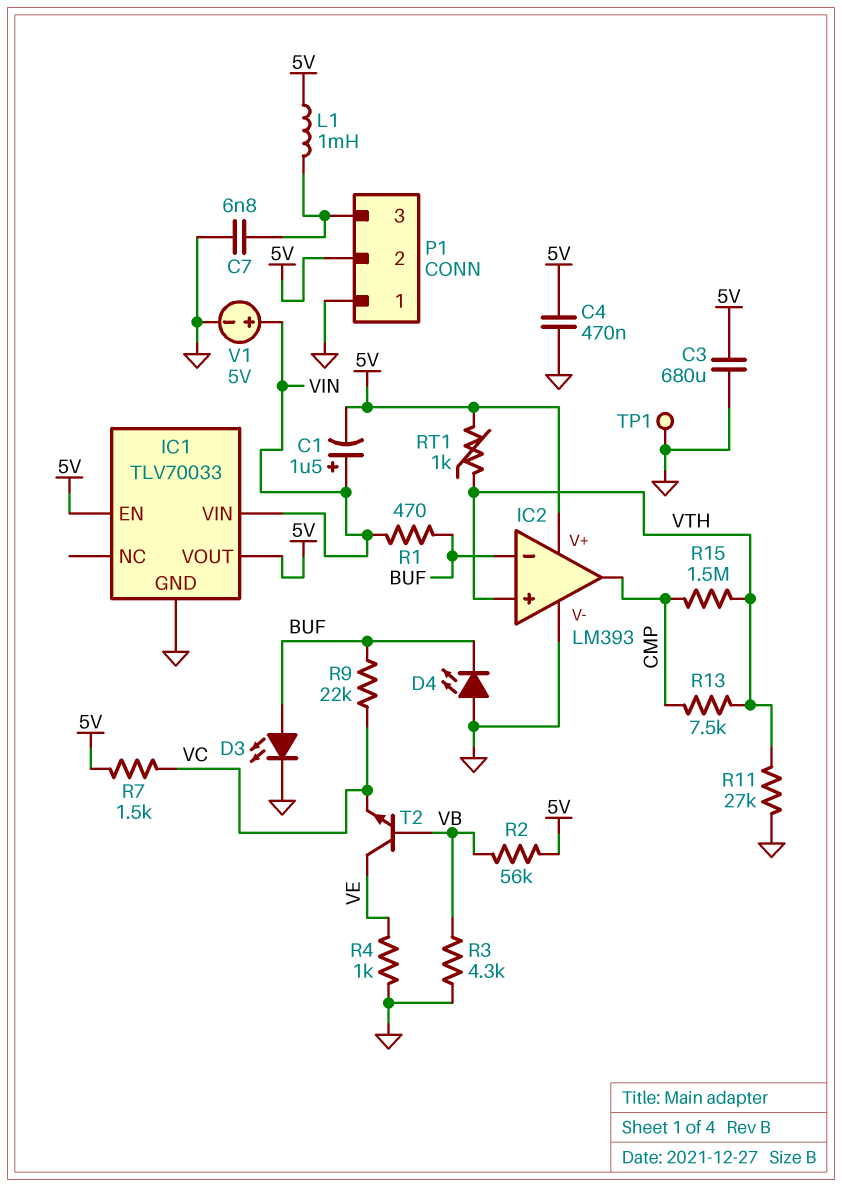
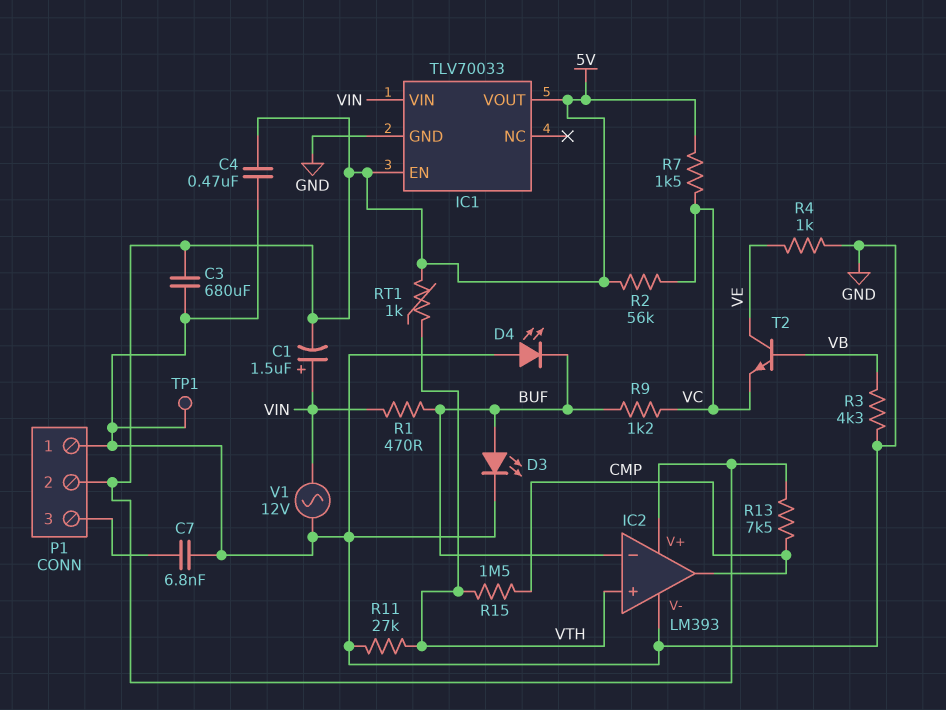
L1: 1mH (5V, P1/3) -> none
R2: 56k (5V, VB) -> 56k (5V, VC)
R9: 22k (BUF, VC) -> 1.2k (BUF, VC)
R13: 7.5k (CMP, VTH) -> 7.5k (5V, CMP)
V1: 5V (plus VIN, minus GND) -> AC 12V (GND, VIN)

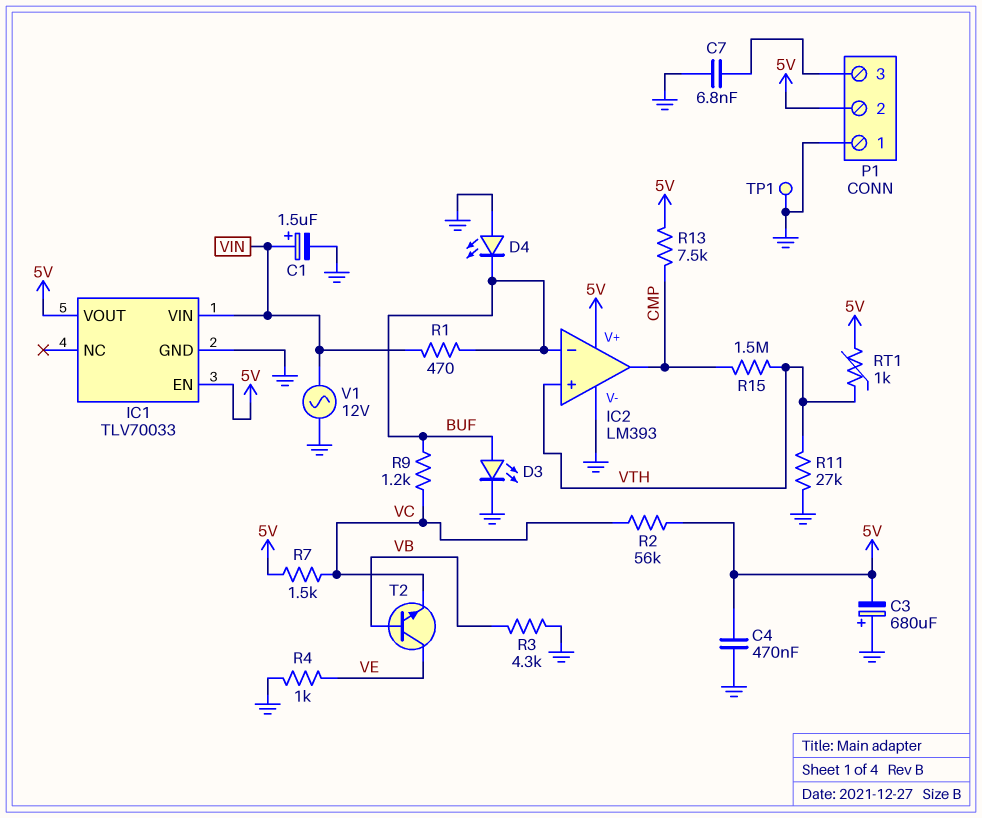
C1: 1.5uF (plus VIN, minus 5V) -> 1.5uF (plus VIN, minus GND)
C3: 680uF (5V, GND) -> 680uF (plus GND, minus 5V)

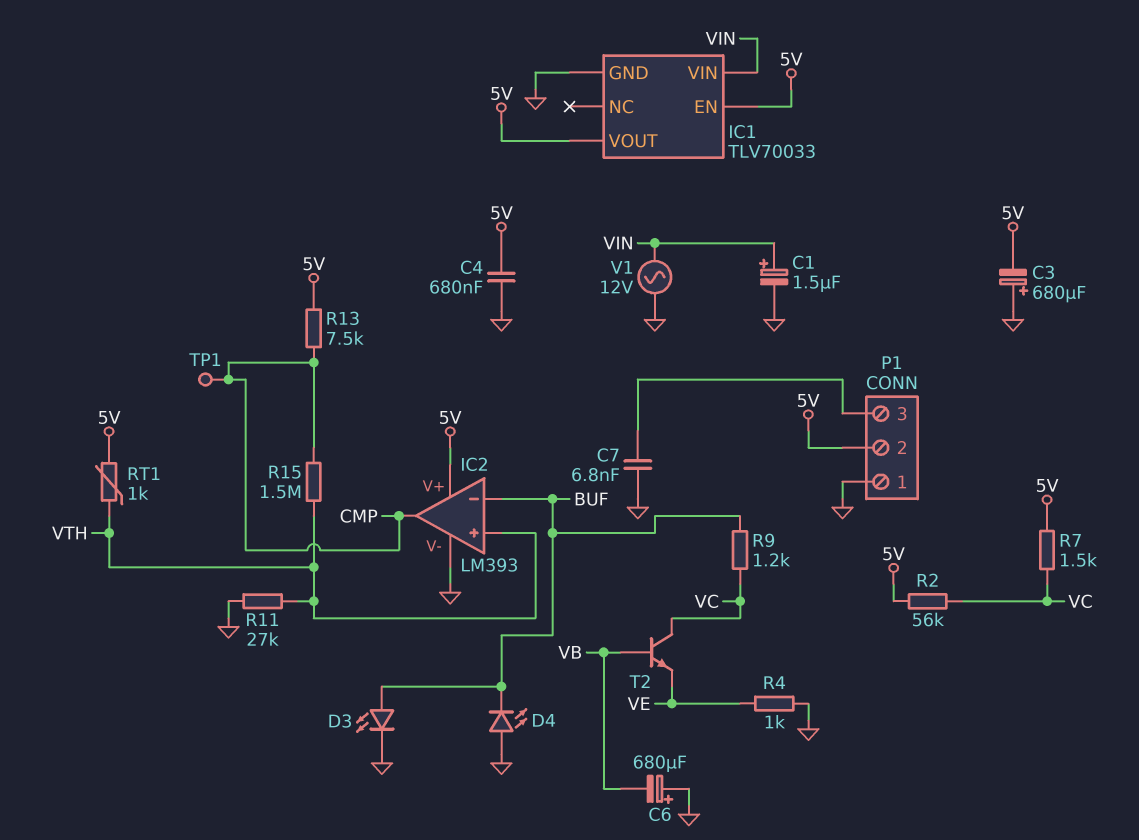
C4: 470nF (5V, GND) -> 680nF (5V, GND)
C6: none -> 680uF (plus GND, minus VB)
R1: 470 (BUF, VIN) -> none
R3: 4.3k (GND, VB) -> none
T2: NPN (B VB, C VE, E VC) -> NPN (B VB, C VC, E VE)
TP1: test point (GND) -> test point (CMP)

